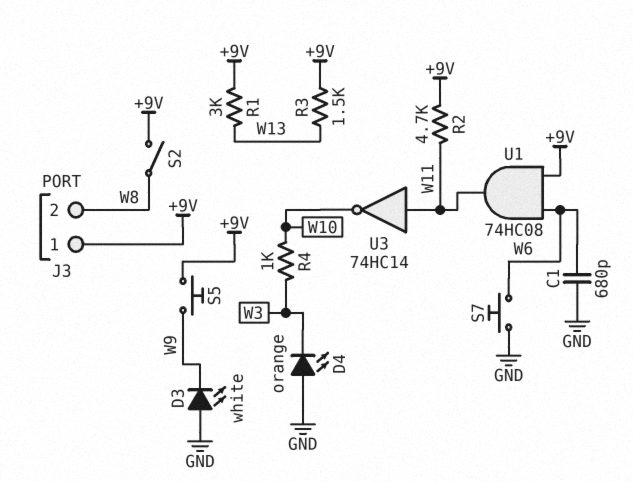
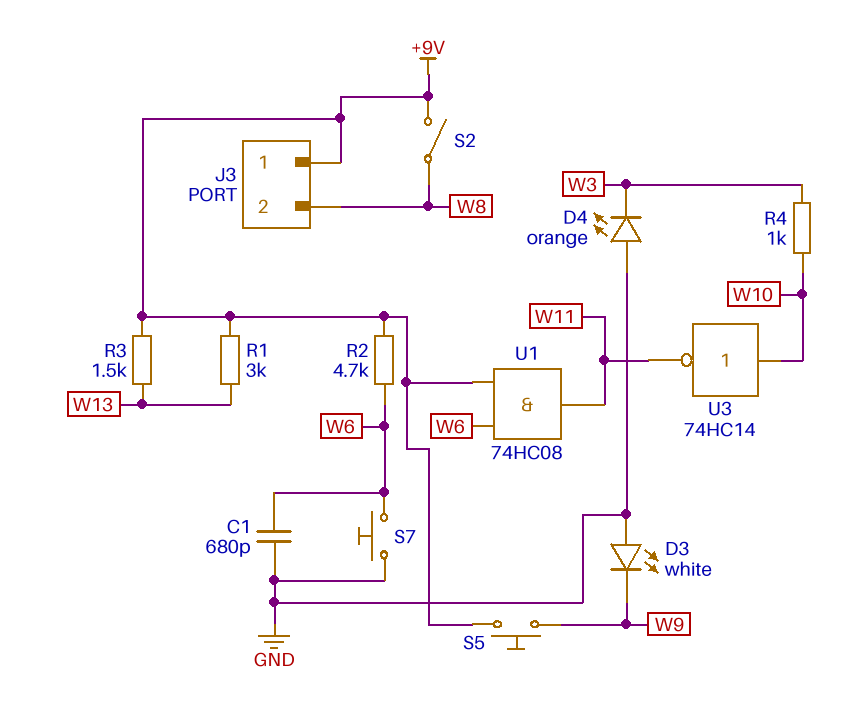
R2: 4.7k (+9V, W11) -> 4.7k (+9V, W6)
U3: NOT 74HC14 (in W11, out W10) -> NOT 74HC14 (in W10, out W11)

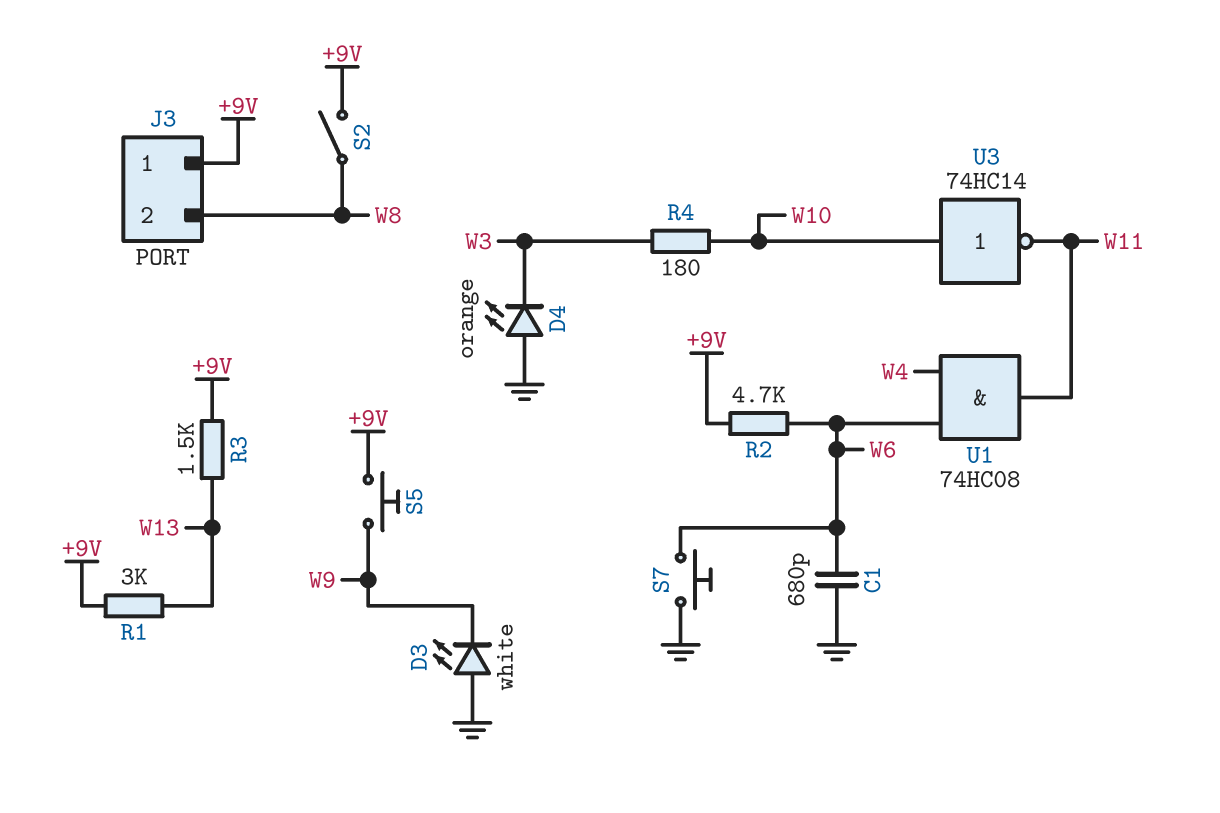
R4: 1k (W3, W10) -> 180 (W3, W10)
U1: AND 74HC08 (in +9V, in W6, out W11) -> AND 74HC08 (in W4, in W6, out W11)

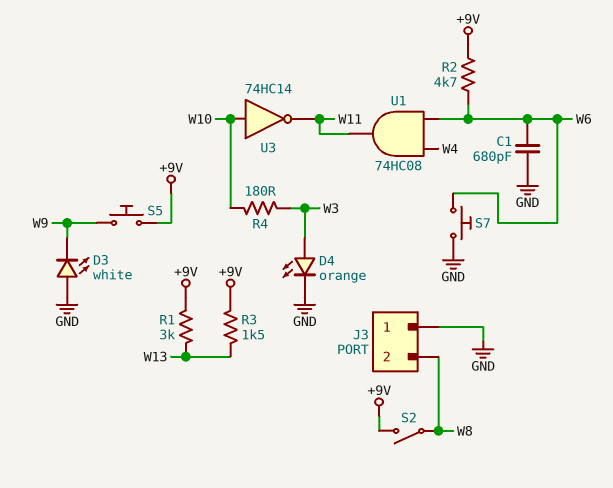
D4: LED orange (A GND, K W3) -> LED orange (A W3, K GND)
J3 pin 1: +9V -> GND

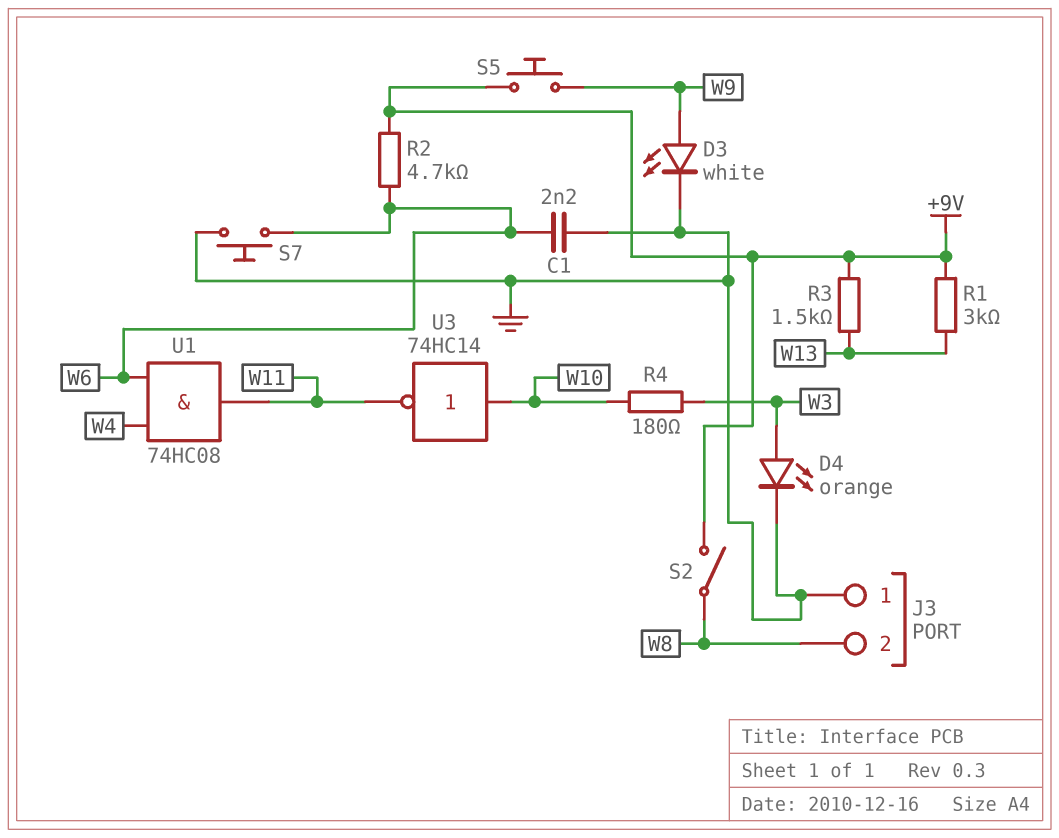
C1: 680pF (GND, W6) -> 2.2nF (GND, W6)
D3: LED white (A GND, K W9) -> LED white (A W9, K GND)

